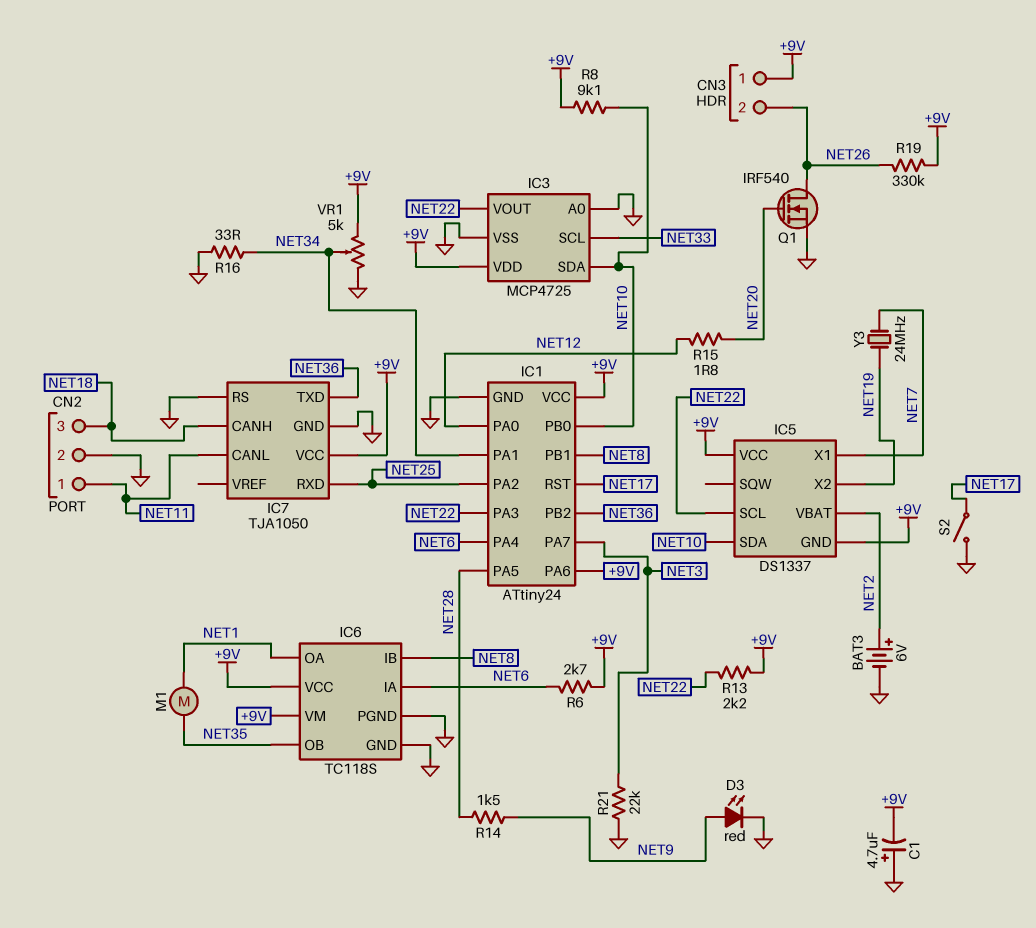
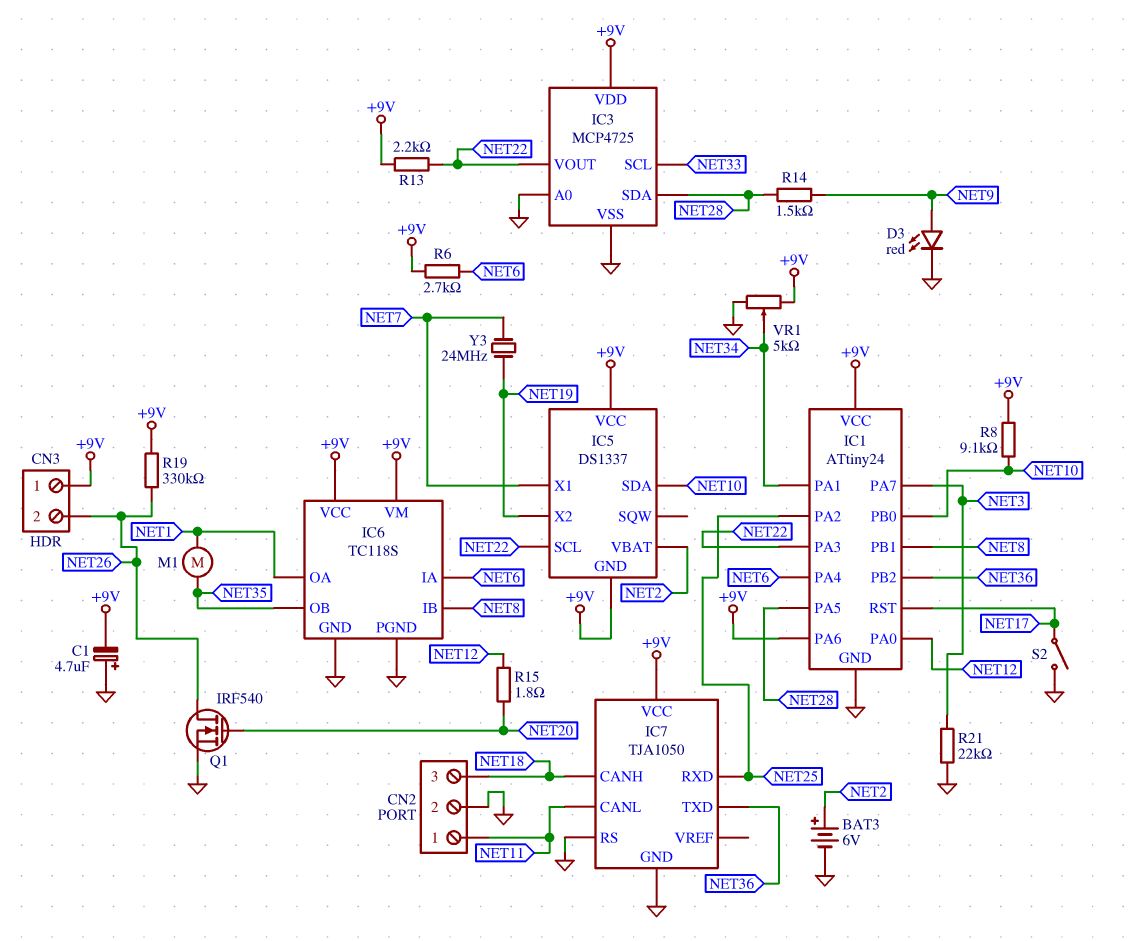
IC3 pin SDA: NET10 -> NET28
R16: 33 (GND, NET34) -> none

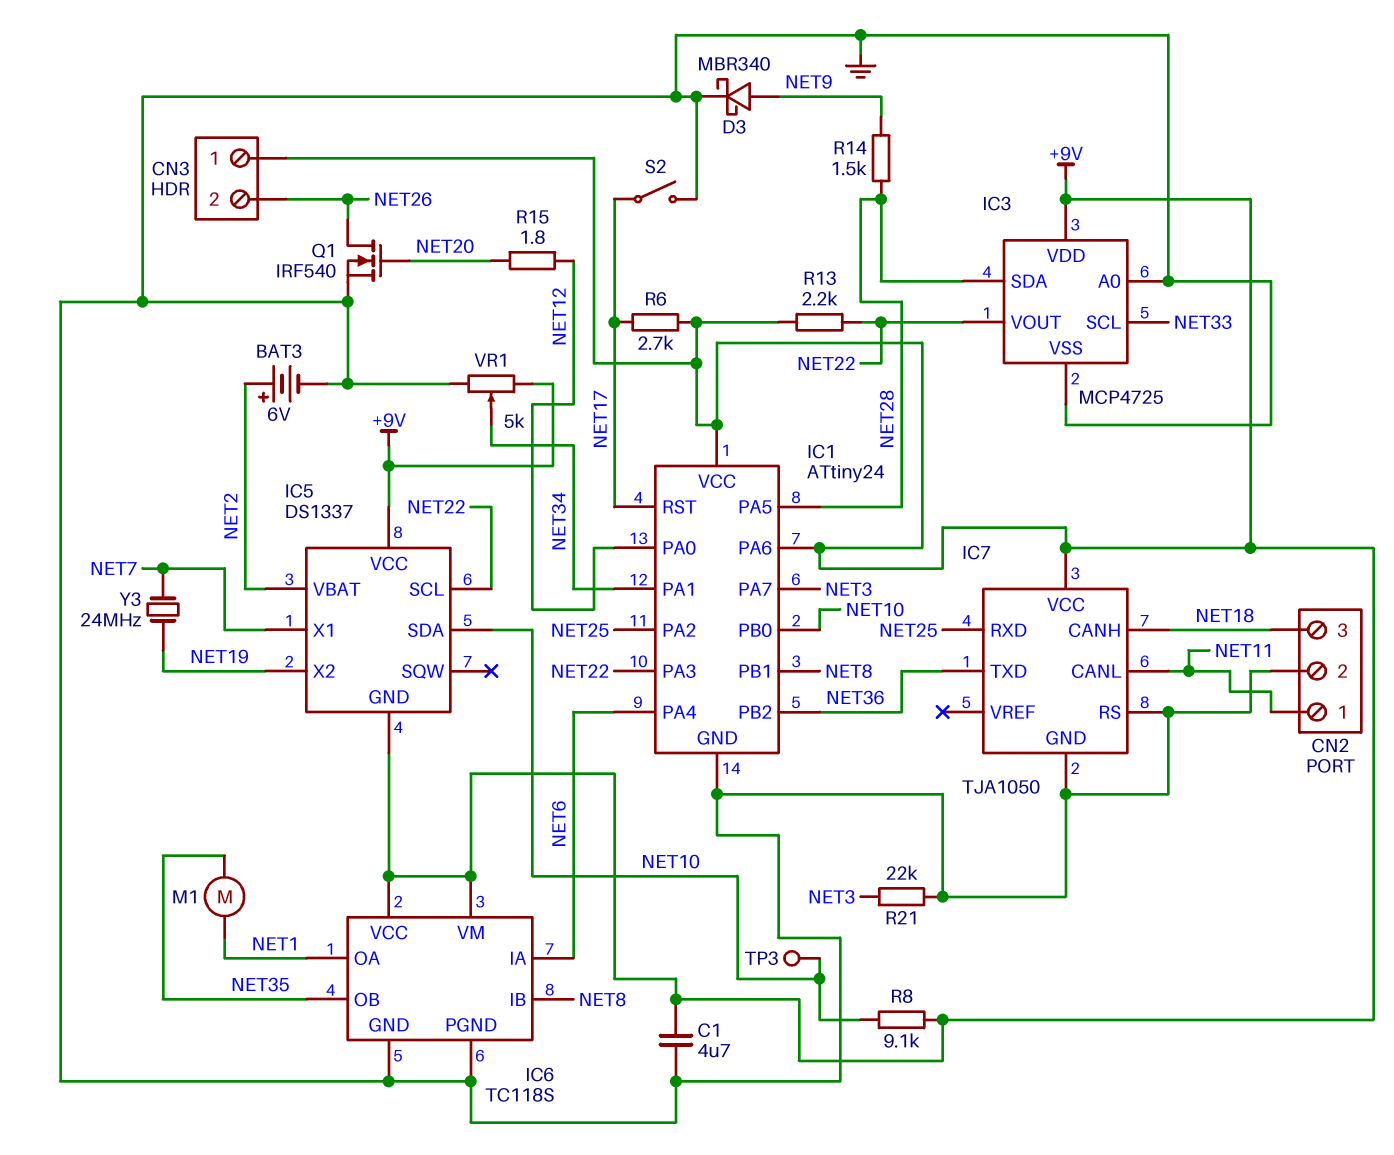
C1: 4.7uF (plus GND, minus +9V) -> 4.7uF (+9V, GND)
D3: LED red (A NET9, K GND) -> schottky MBR340 (A NET9, K GND)
R6: 2.7k (+9V, NET6) -> 2.7k (+9V, NET17)
R19: 330k (+9V, NET26) -> none
TP3: none -> test point (NET10)

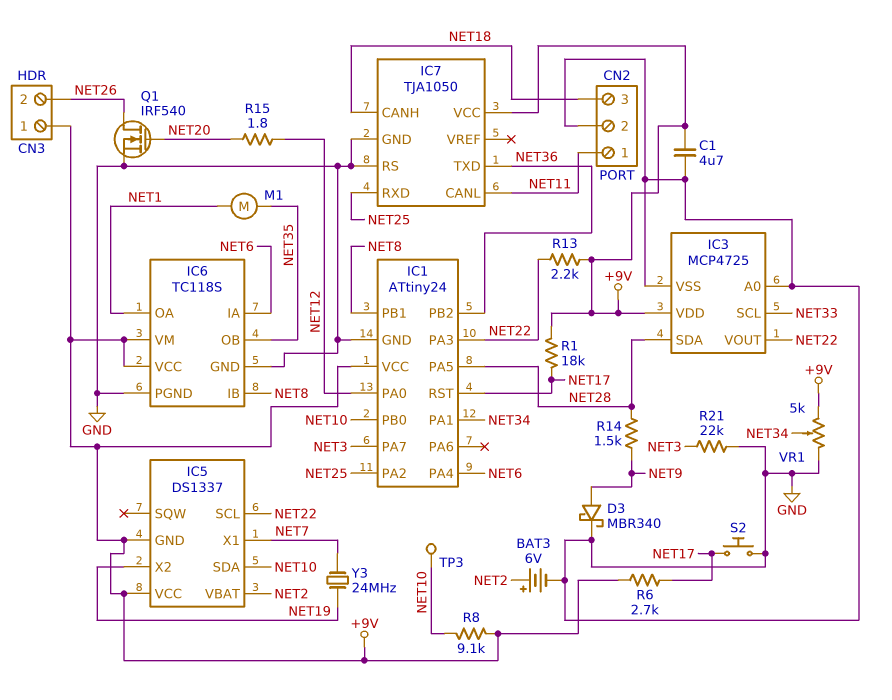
IC1 pin PA6: +9V -> none
R1: none -> 18k (+9V, NET17)
S2: switch (GND, NET17) -> button (GND, NET17)

